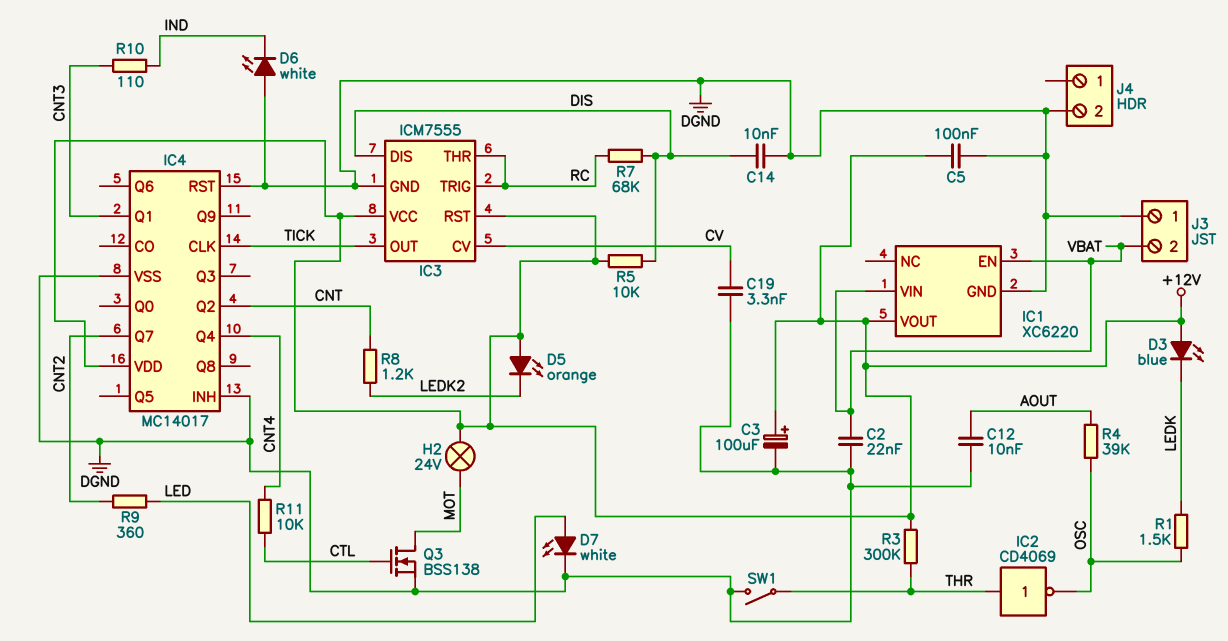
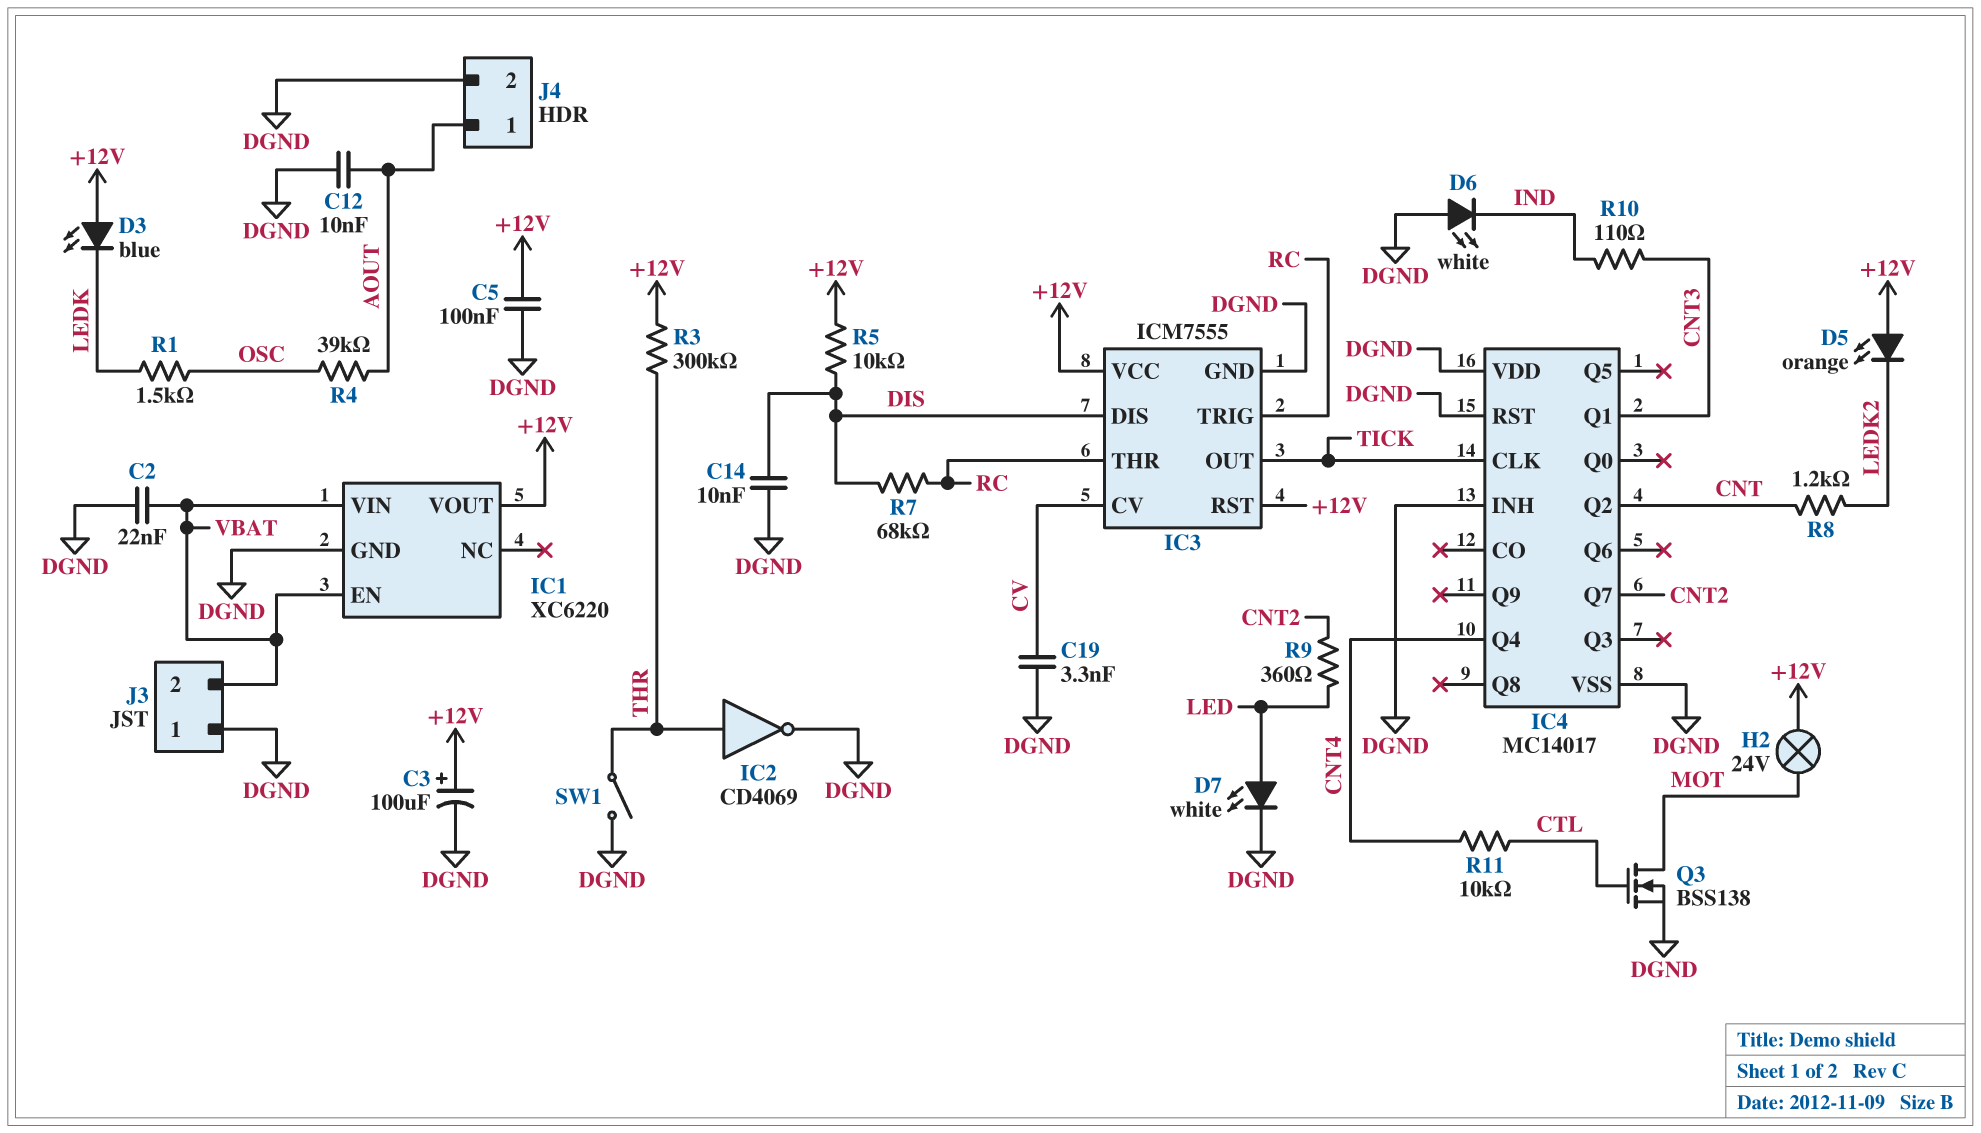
IC2: NOT CD4069 (in THR, out OSC) -> NOT CD4069 (in THR, out DGND)
IC4 pin VDD: +12V -> DGND
J4 pin 1: none -> AOUT

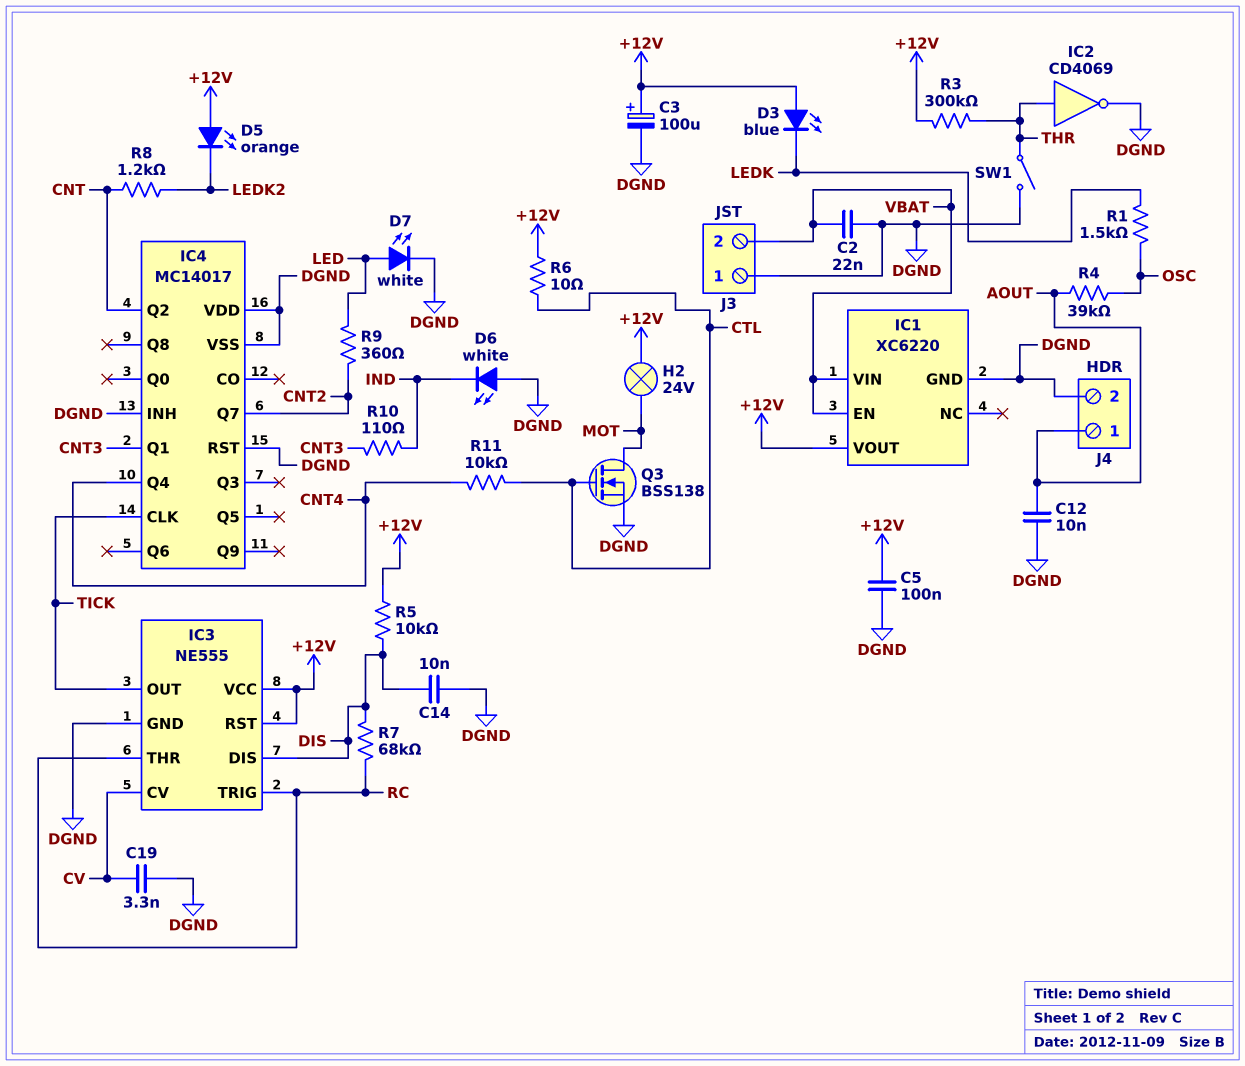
IC3: ICM7555 -> NE555
R6: none -> 10 (+12V, CTL)

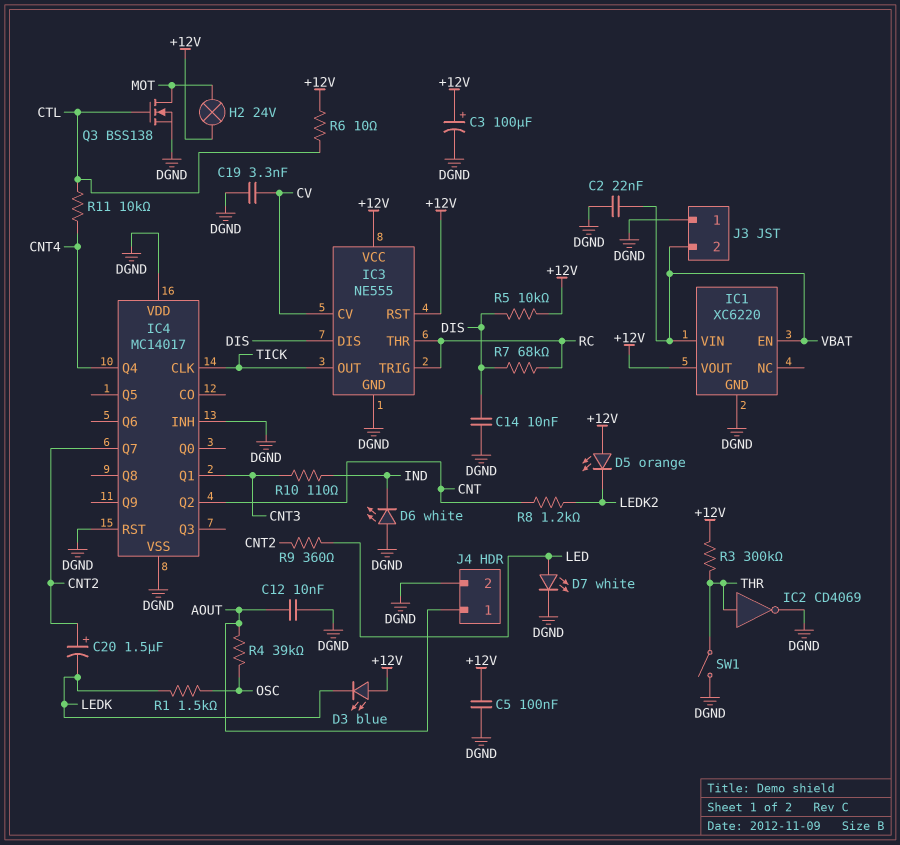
C20: none -> 1.5uF (plus CNT2, minus LEDK)

